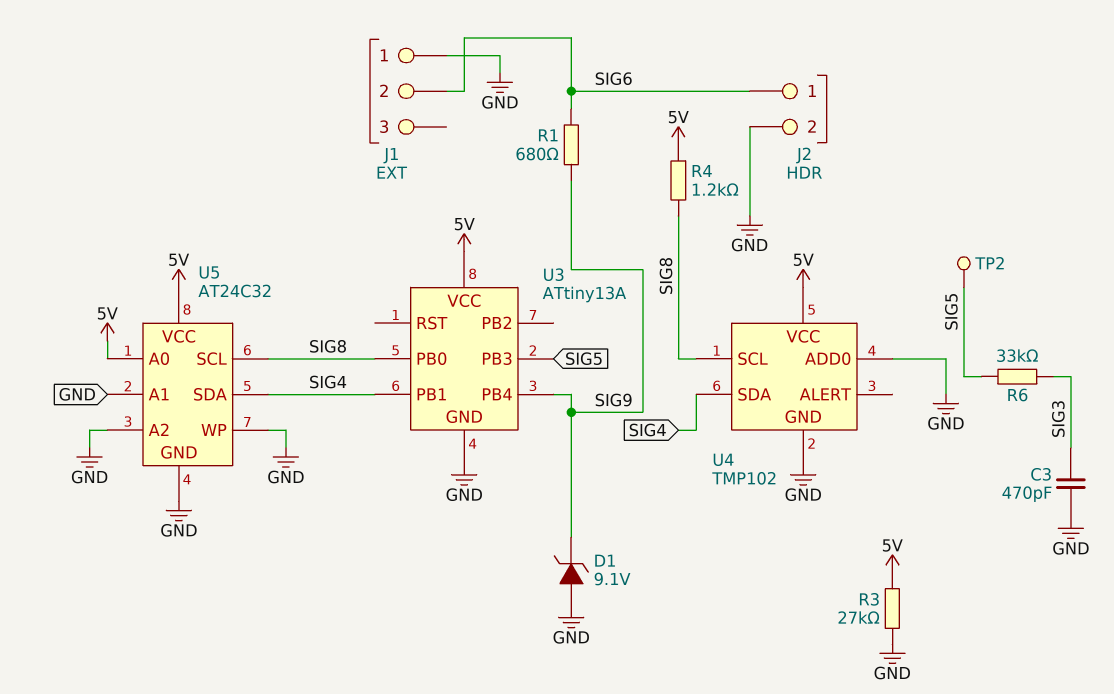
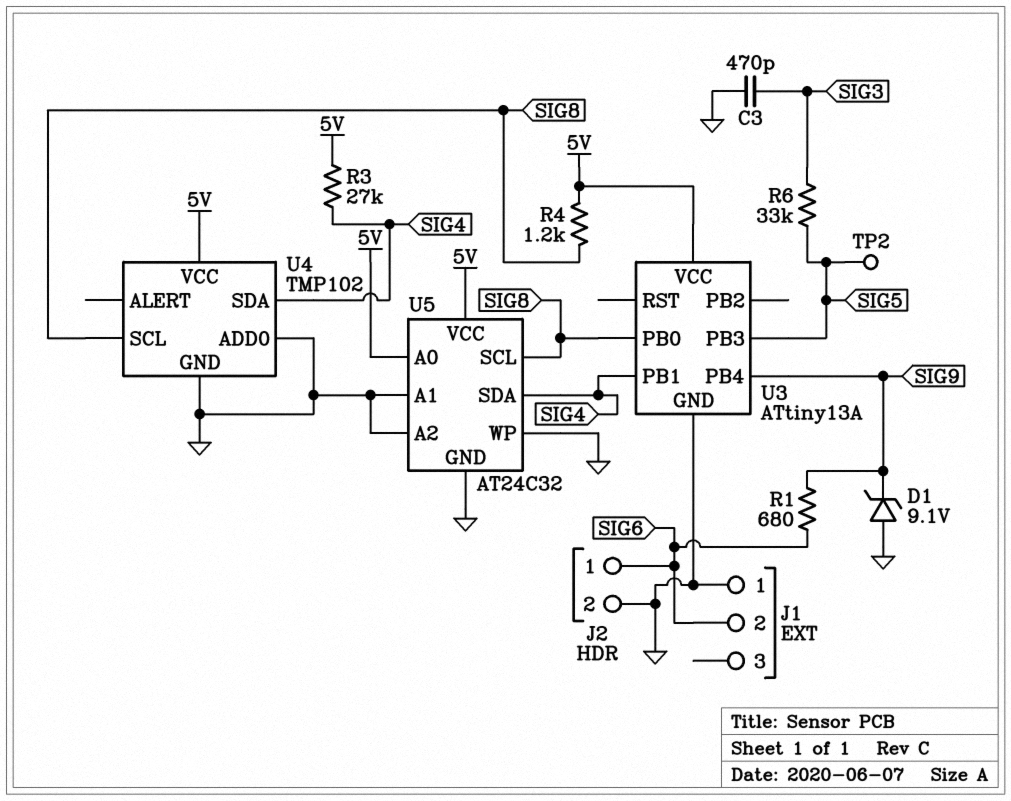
R3: 27k (5V, GND) -> 27k (5V, SIG4)

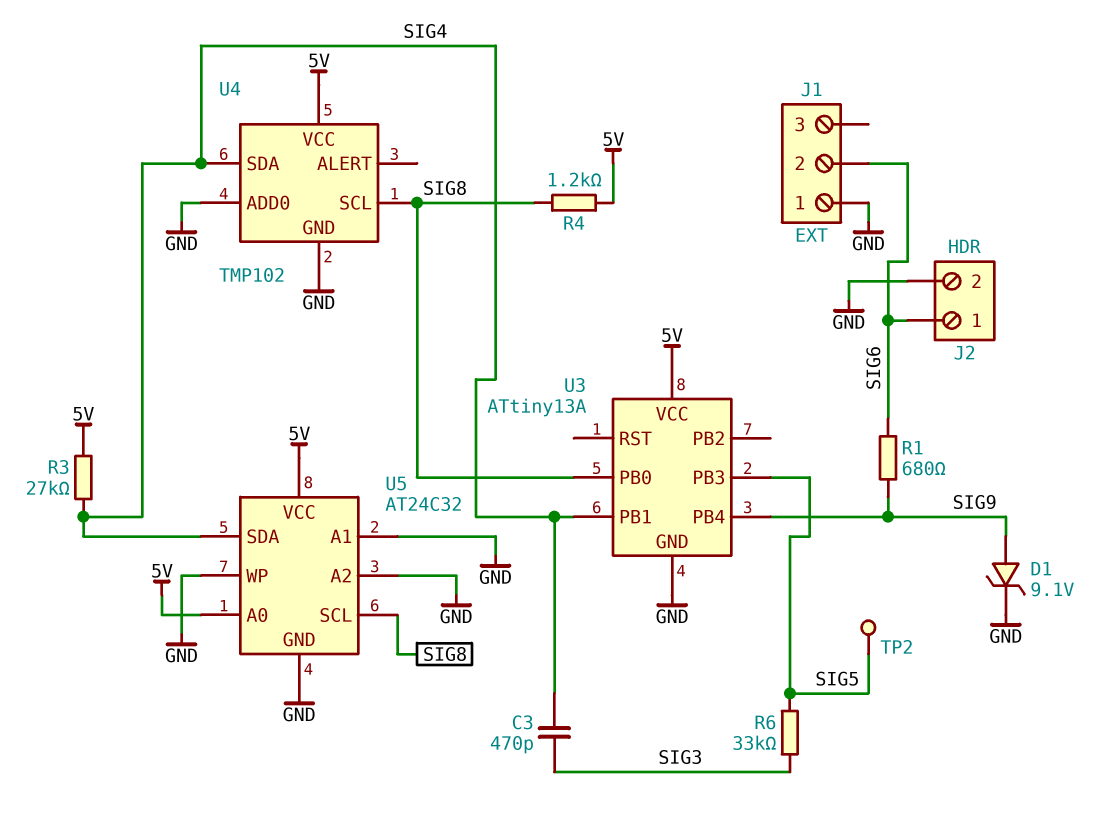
C3: 470pF (GND, SIG3) -> 470pF (SIG3, SIG4)
D1: zener 9.1V (A GND, K SIG9) -> zener 9.1V (A SIG9, K GND)

